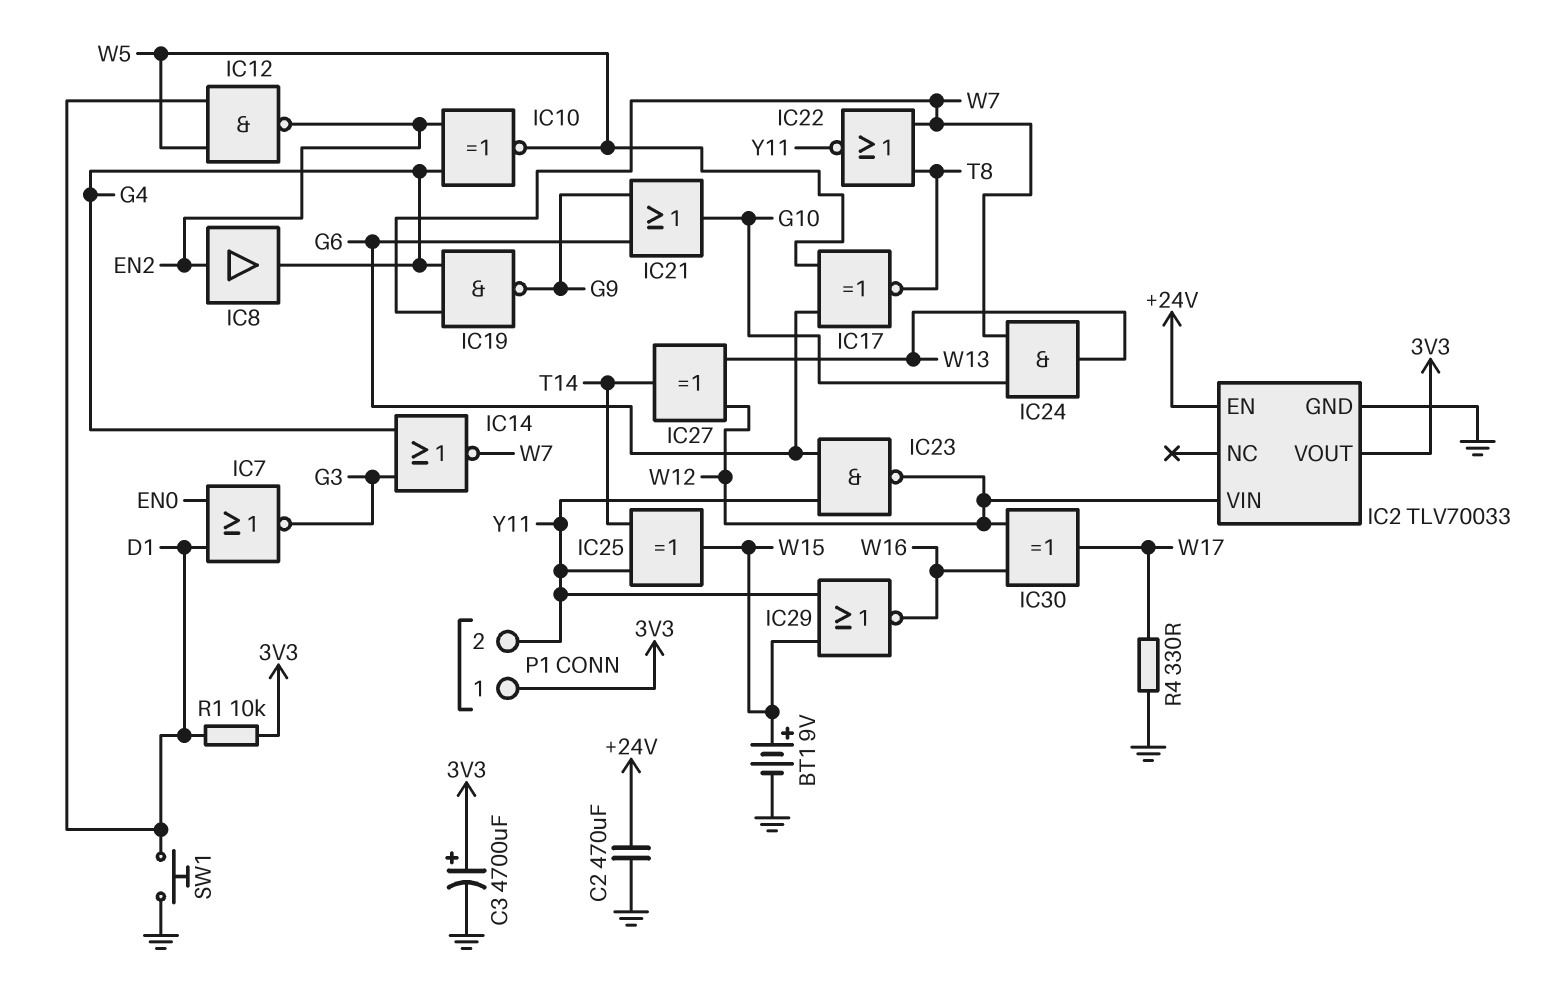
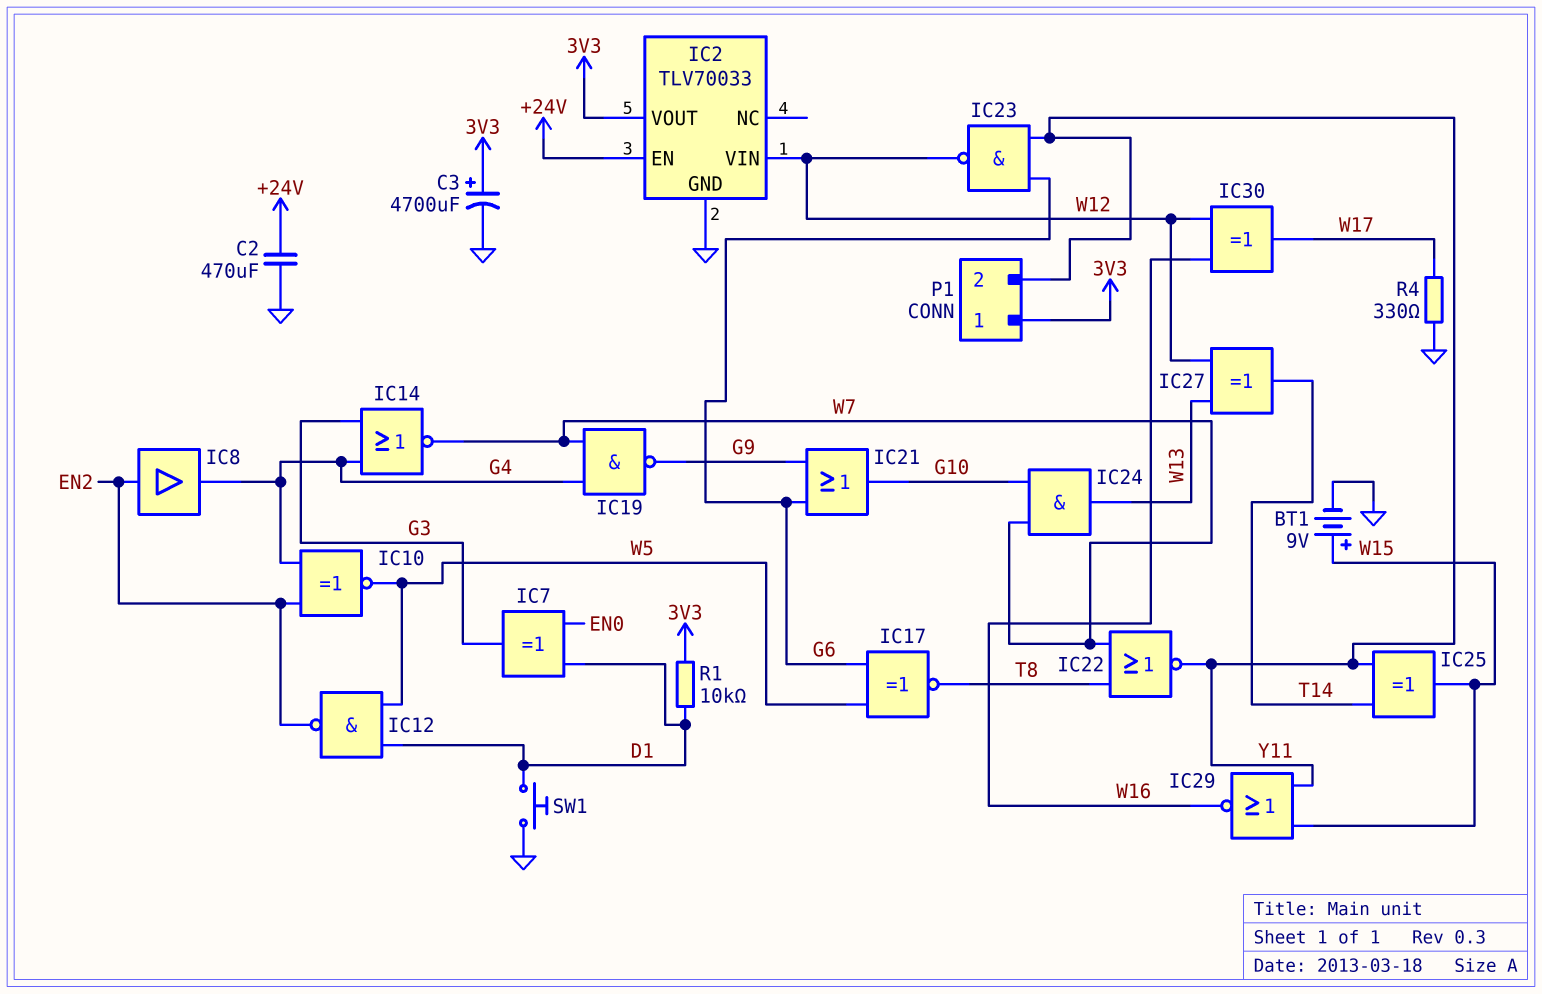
IC7: NOR (in D1, in EN0, out G3) -> XOR (in D1, in EN0, out G3)

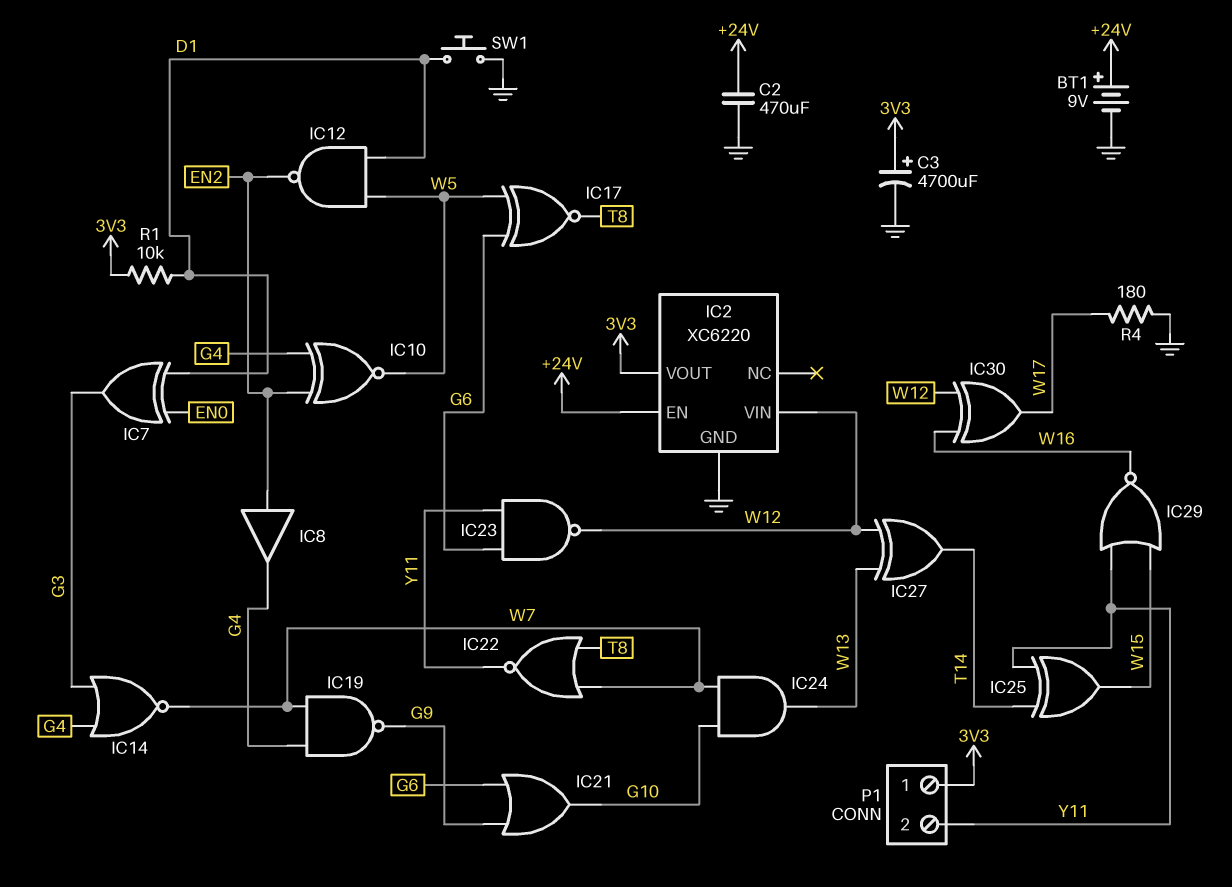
BT1: 9V (plus W15, minus GND) -> 9V (plus +24V, minus GND)
IC2: TLV70033 -> XC6220
R4: 330 (GND, W17) -> 180 (GND, W17)

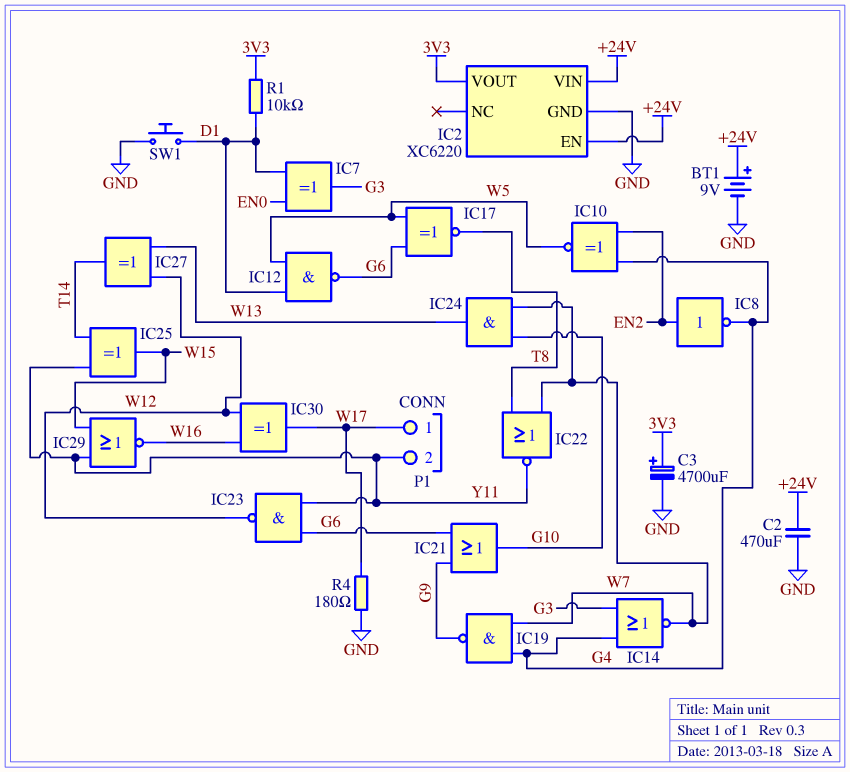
IC2 pin VIN: W12 -> +24V
IC8: buffer (in EN2, out G4) -> NOT (in EN2, out G4)
IC12: NAND (in D1, in W5, out EN2) -> NAND (in D1, in W5, out G6)
P1 pin 1: 3V3 -> W17

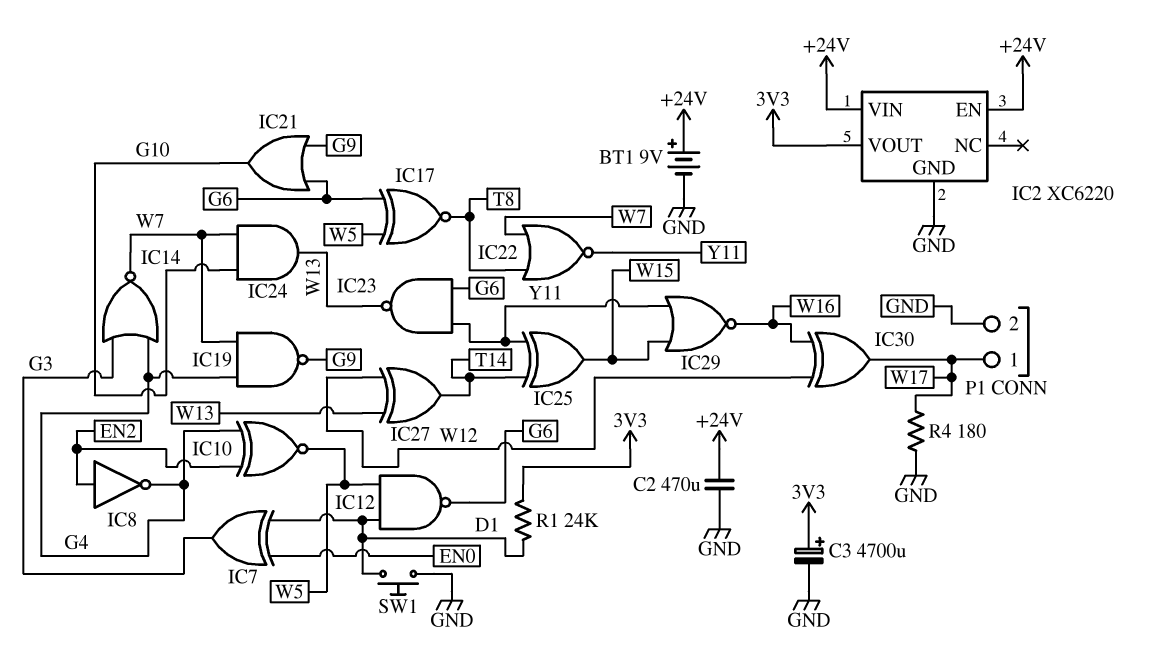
IC23: NAND (in G6, in Y11, out W12) -> NAND (in G6, in Y11, out W13)
P1 pin 2: Y11 -> GND
R1: 10k (3V3, D1) -> 24k (3V3, D1)

